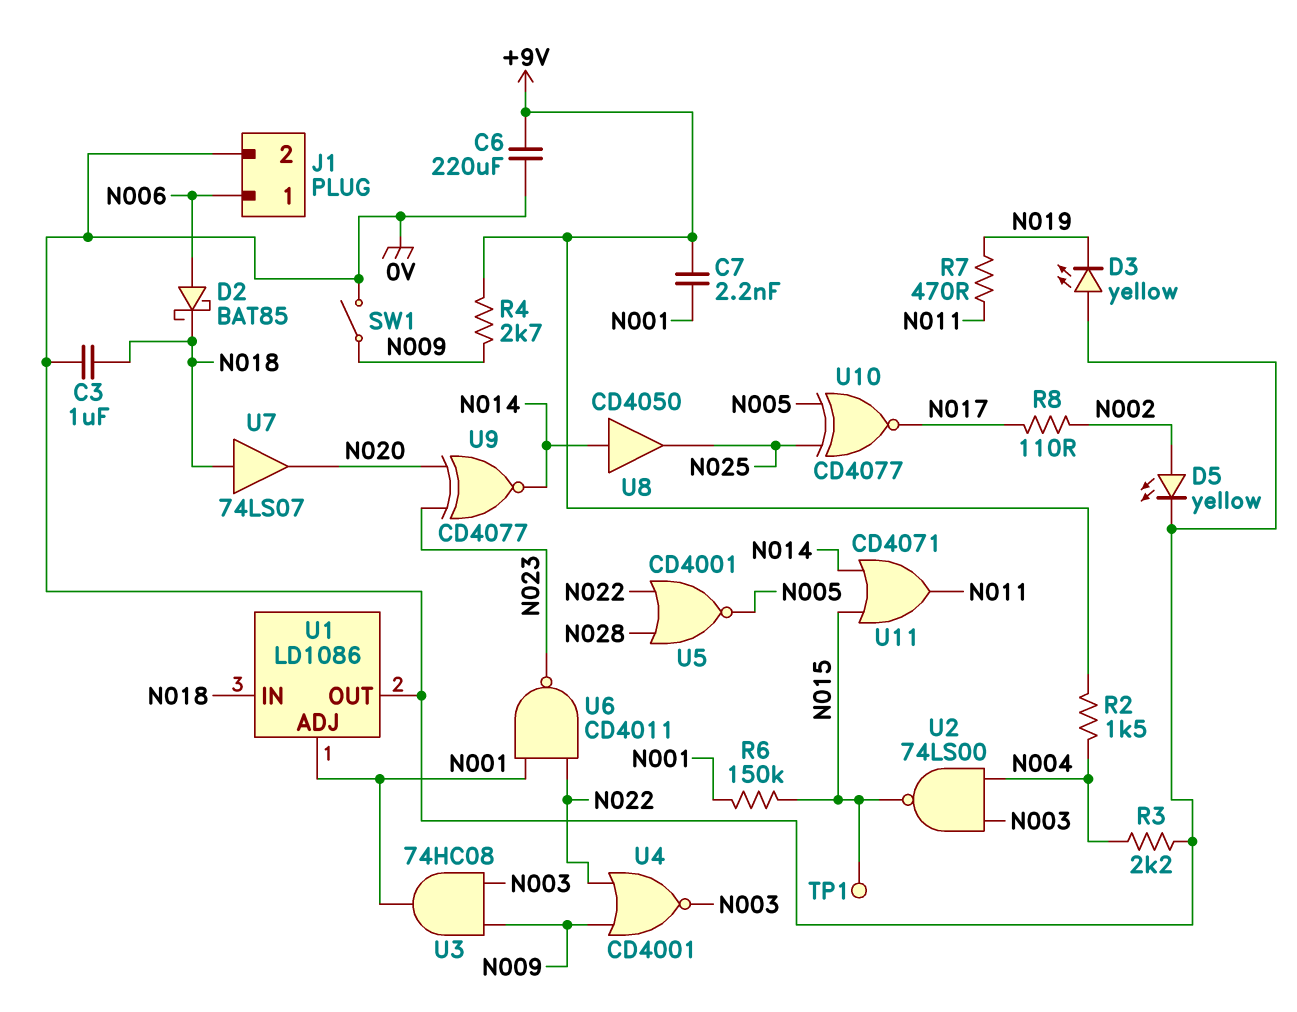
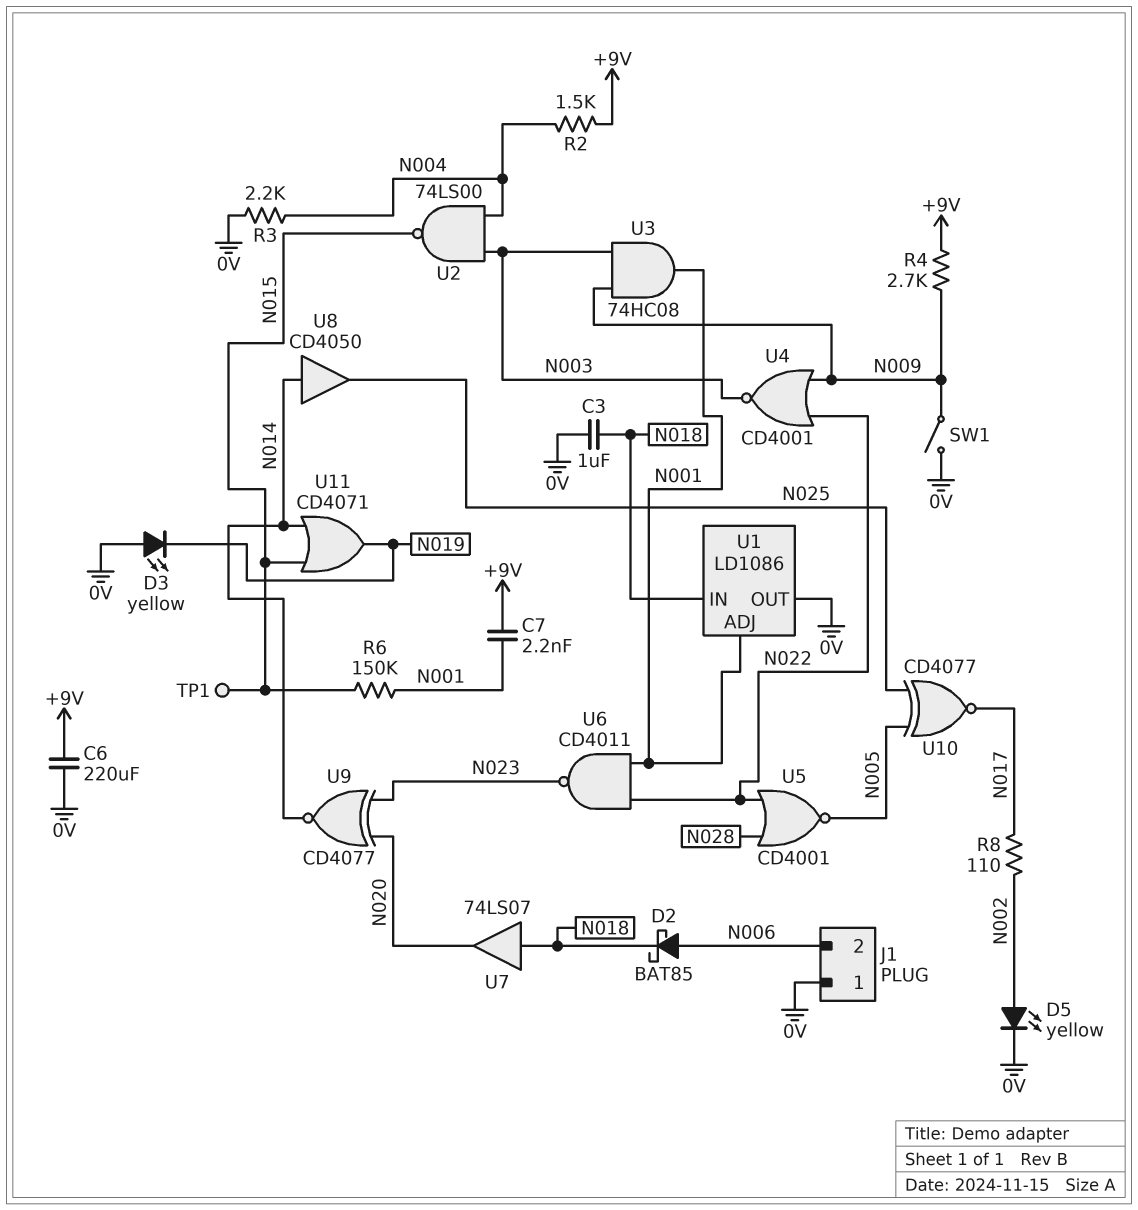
J1 pin 1: N006 -> 0V
J1 pin 2: 0V -> N006
R7: 470 (N011, N019) -> none
U11: OR CD4071 (in N014, in N015, out N011) -> OR CD4071 (in N014, in N015, out N019)

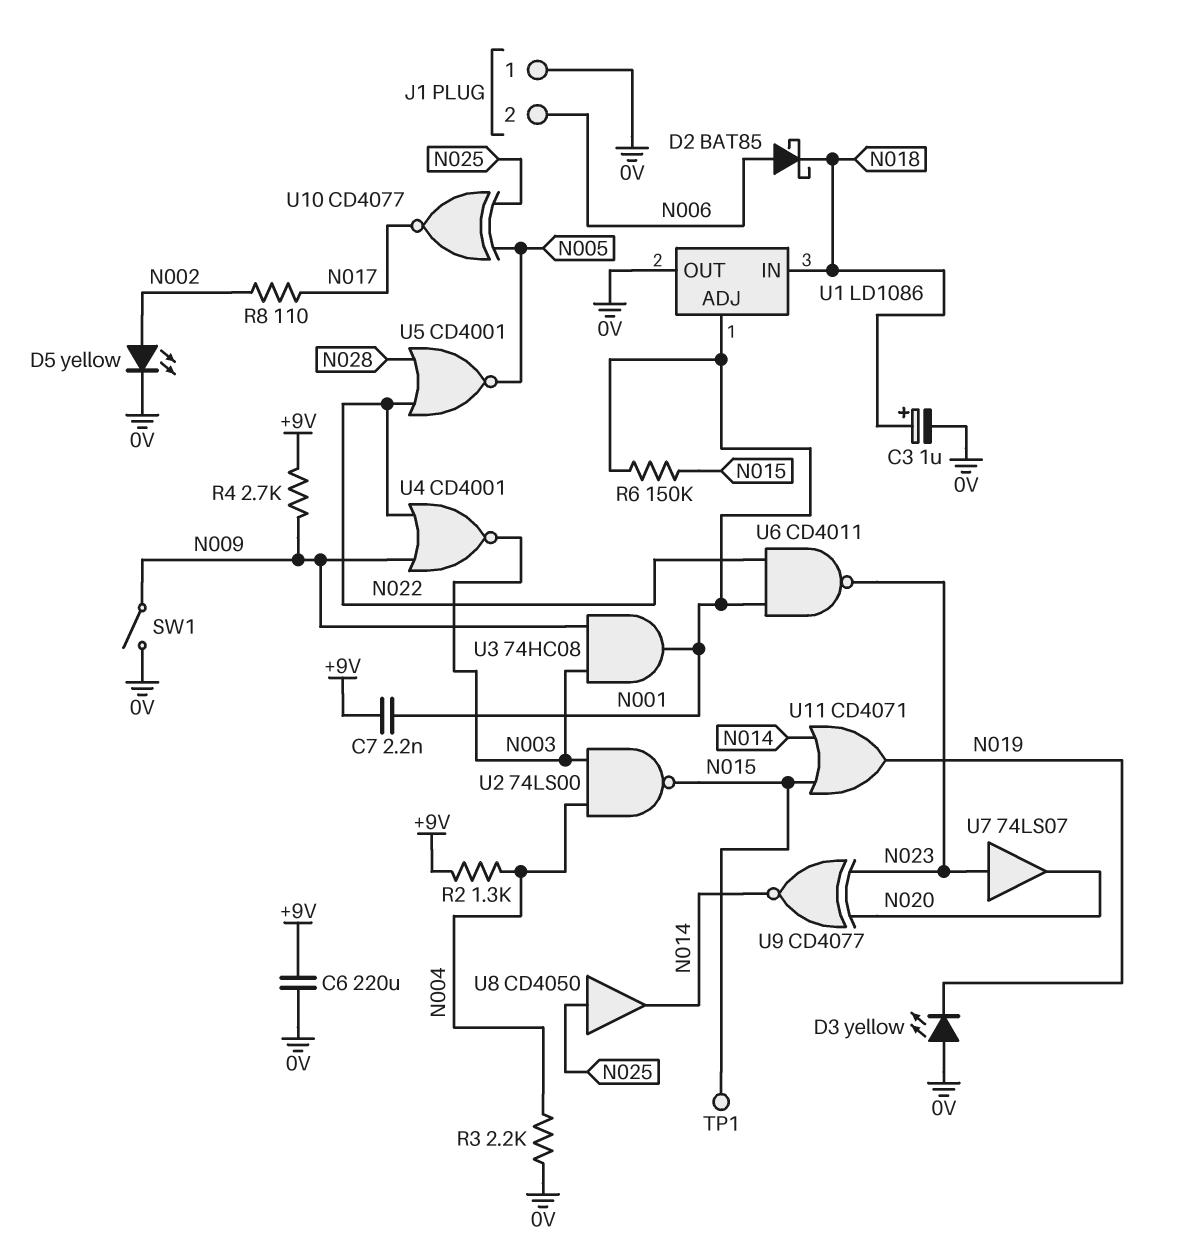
C3: 1uF (0V, N018) -> 1uF (plus N018, minus 0V)
R2: 1.5k (+9V, N004) -> 1.3k (+9V, N004)
U7: buffer 74LS07 (in N018, out N020) -> buffer 74LS07 (in N023, out N020)
U8: buffer CD4050 (in N014, out N025) -> buffer CD4050 (in N025, out N014)

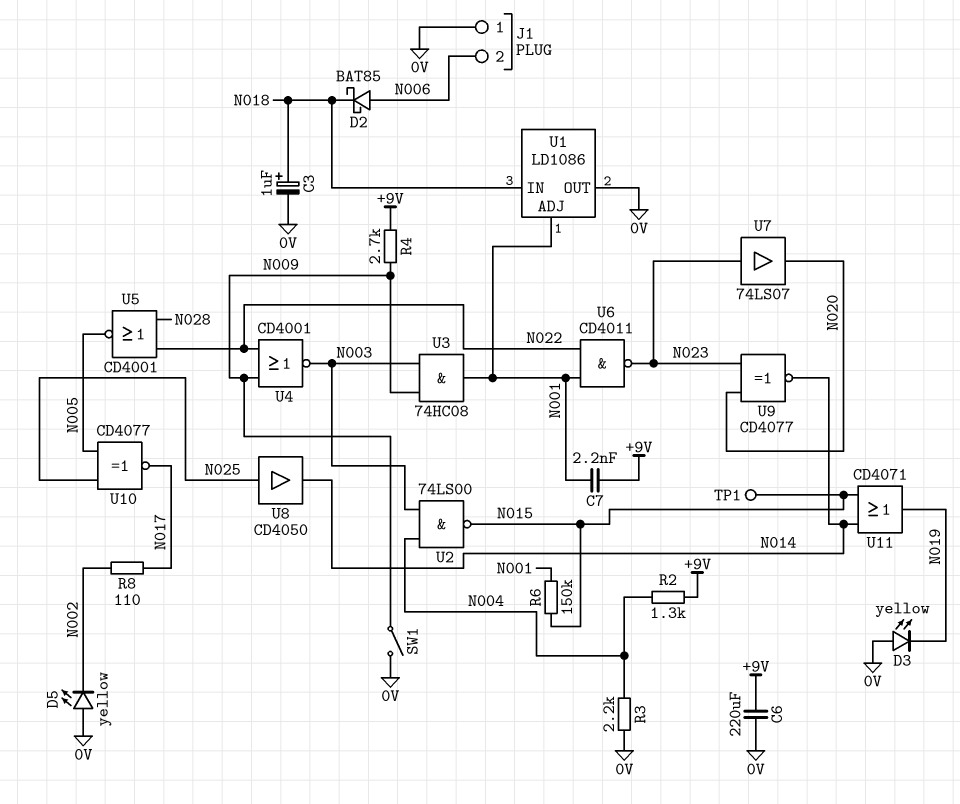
D5: LED yellow (A N002, K 0V) -> LED yellow (A 0V, K N002)

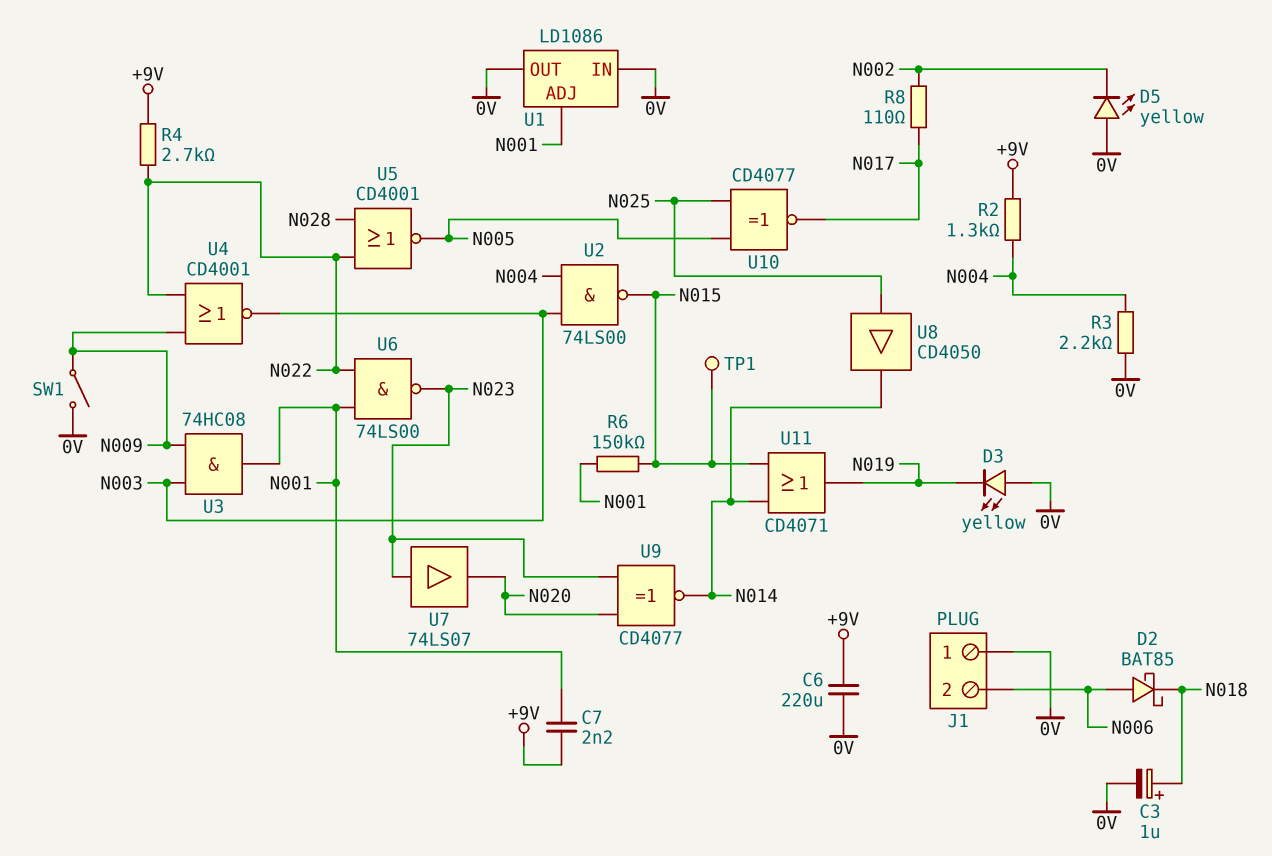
R4: 2.7k (+9V, N009) -> 2.7k (+9V, N022)
U1 pin IN: N018 -> 0V
U6: NAND CD4011 (in N001, in N022, out N023) -> NAND 74LS00 (in N001, in N022, out N023)

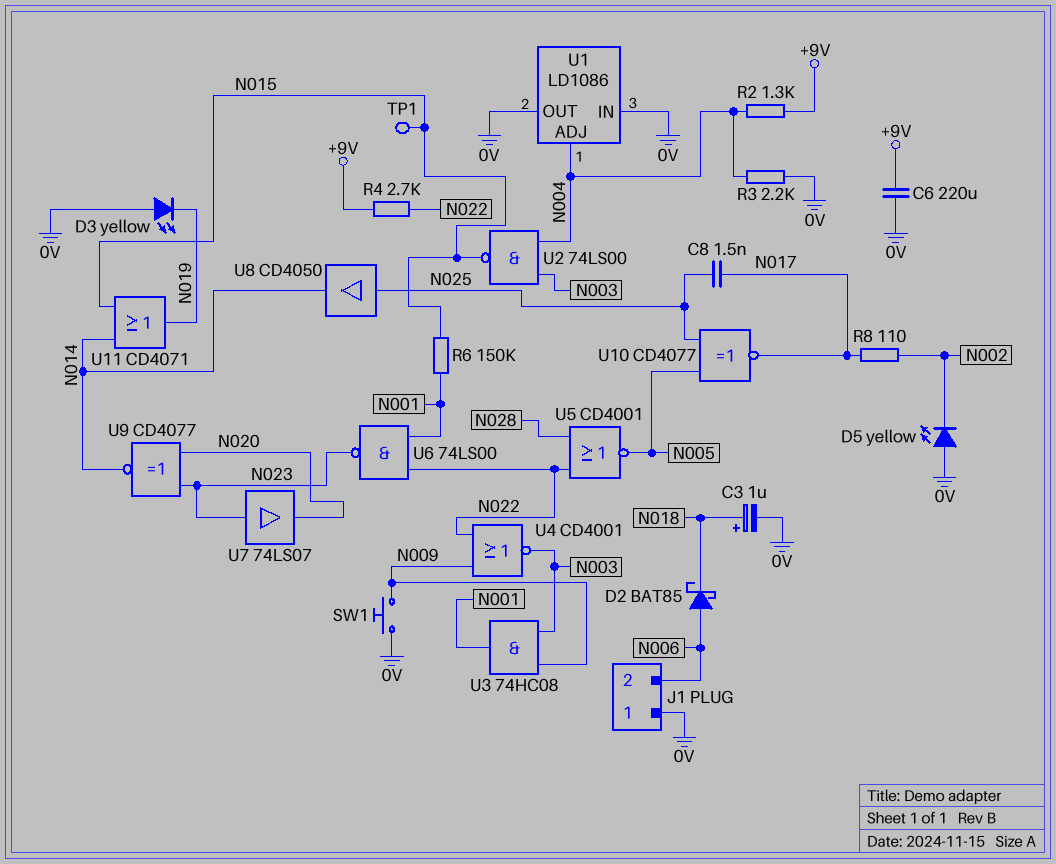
C7: 2.2nF (+9V, N001) -> none
C8: none -> 1.5nF (N017, N025)
SW1: switch (0V, N009) -> button (0V, N009)
U1 pin ADJ: N001 -> N004

